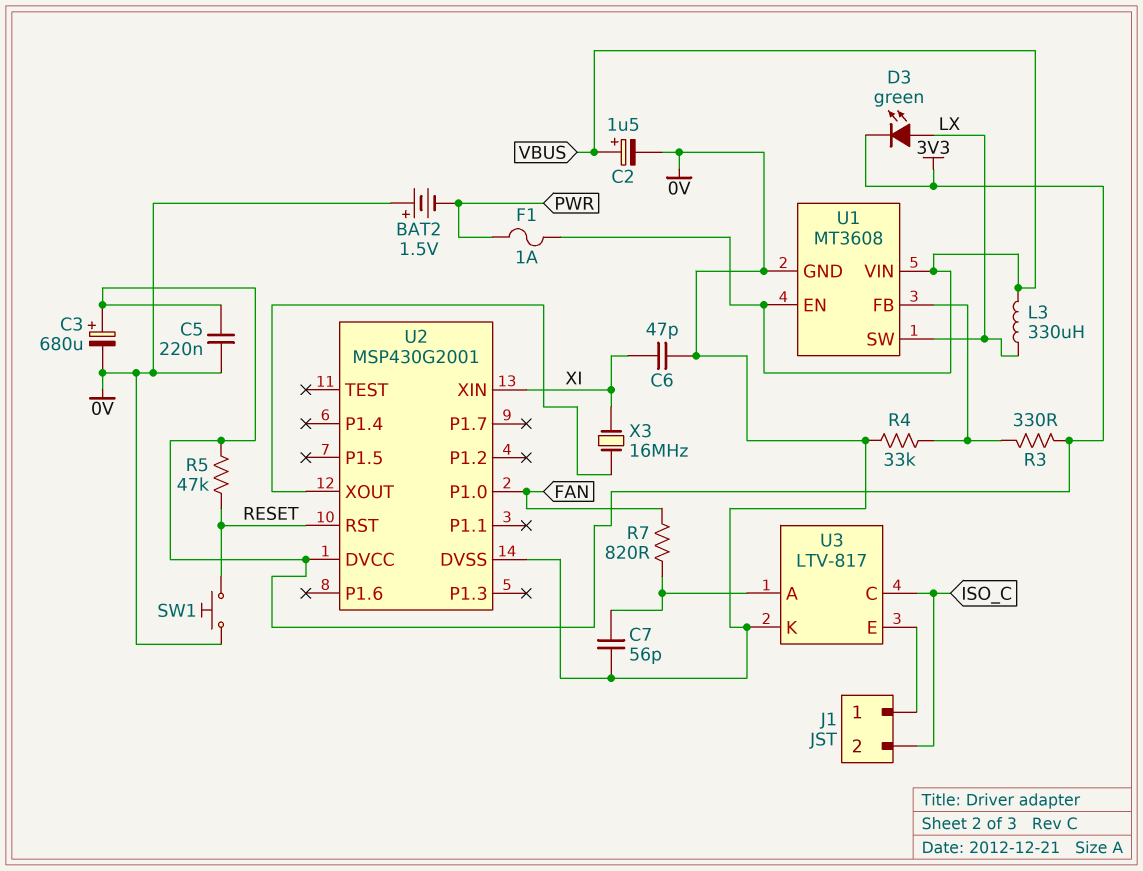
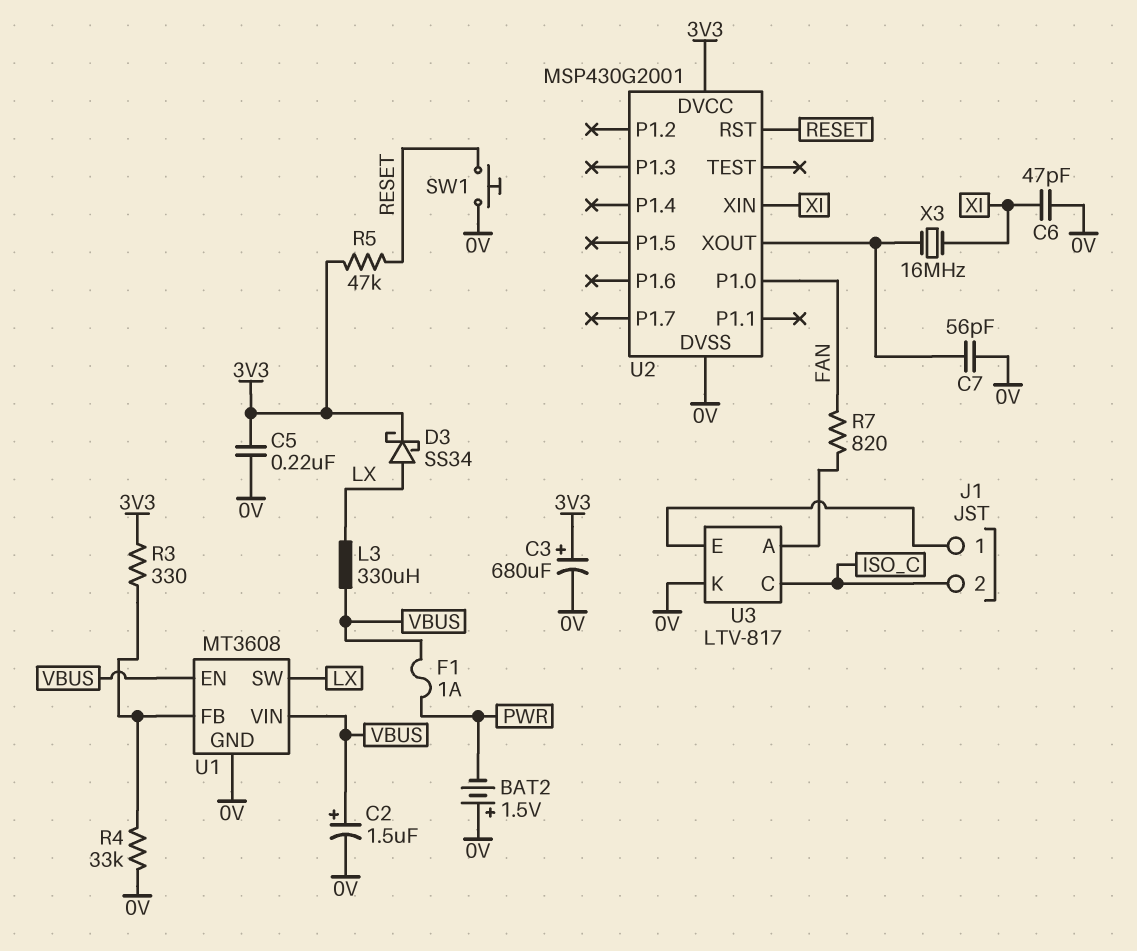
C7: 56pF (0V, U3/A) -> 56pF (0V, U2/XOUT)
D3: LED green (A LX, K 3V3) -> schottky SS34 (A LX, K 3V3)

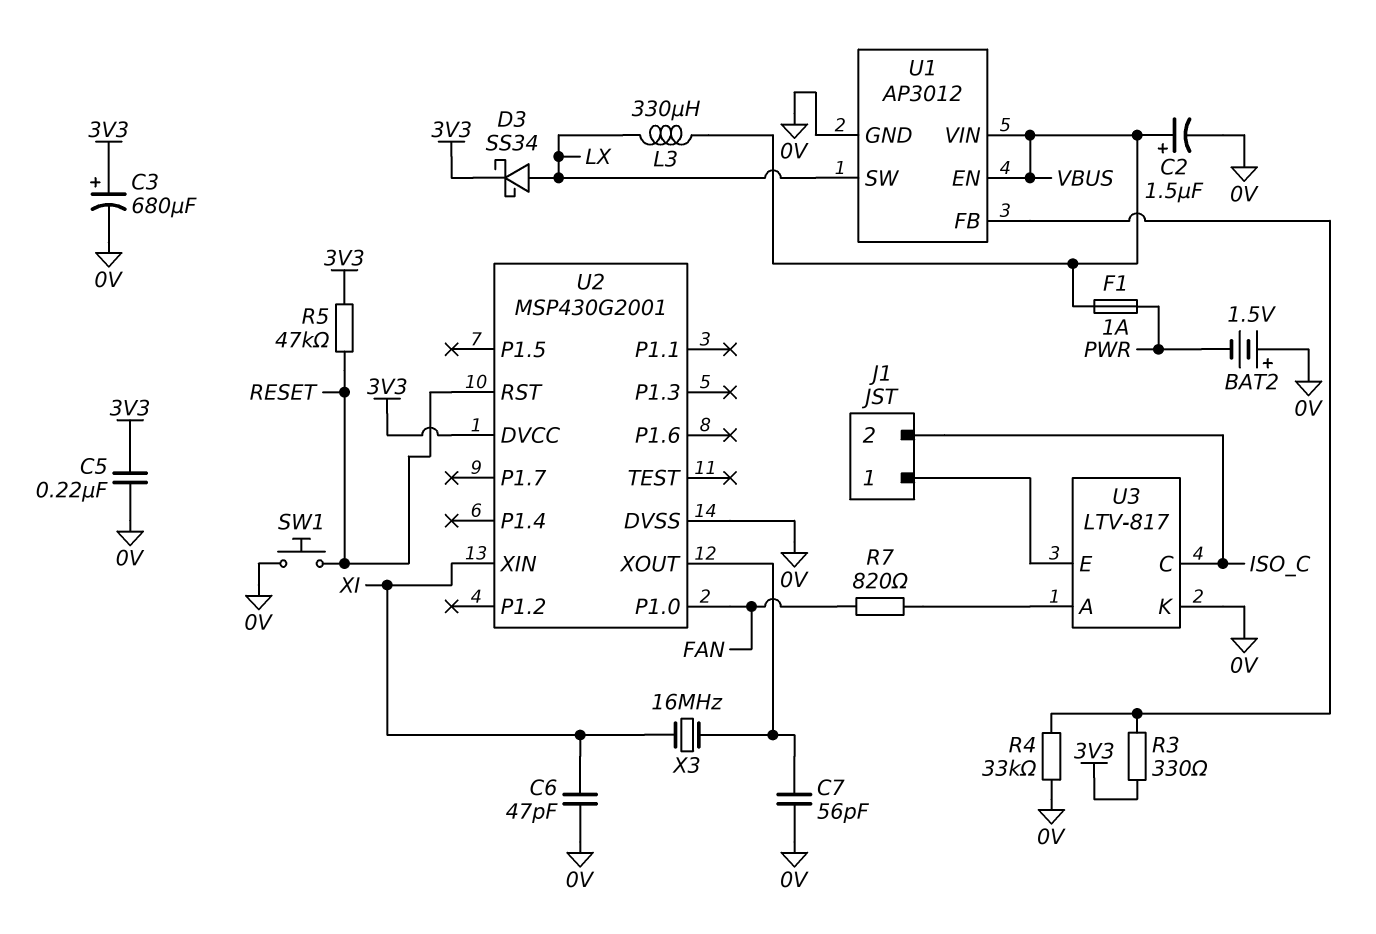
U1: MT3608 -> AP3012

